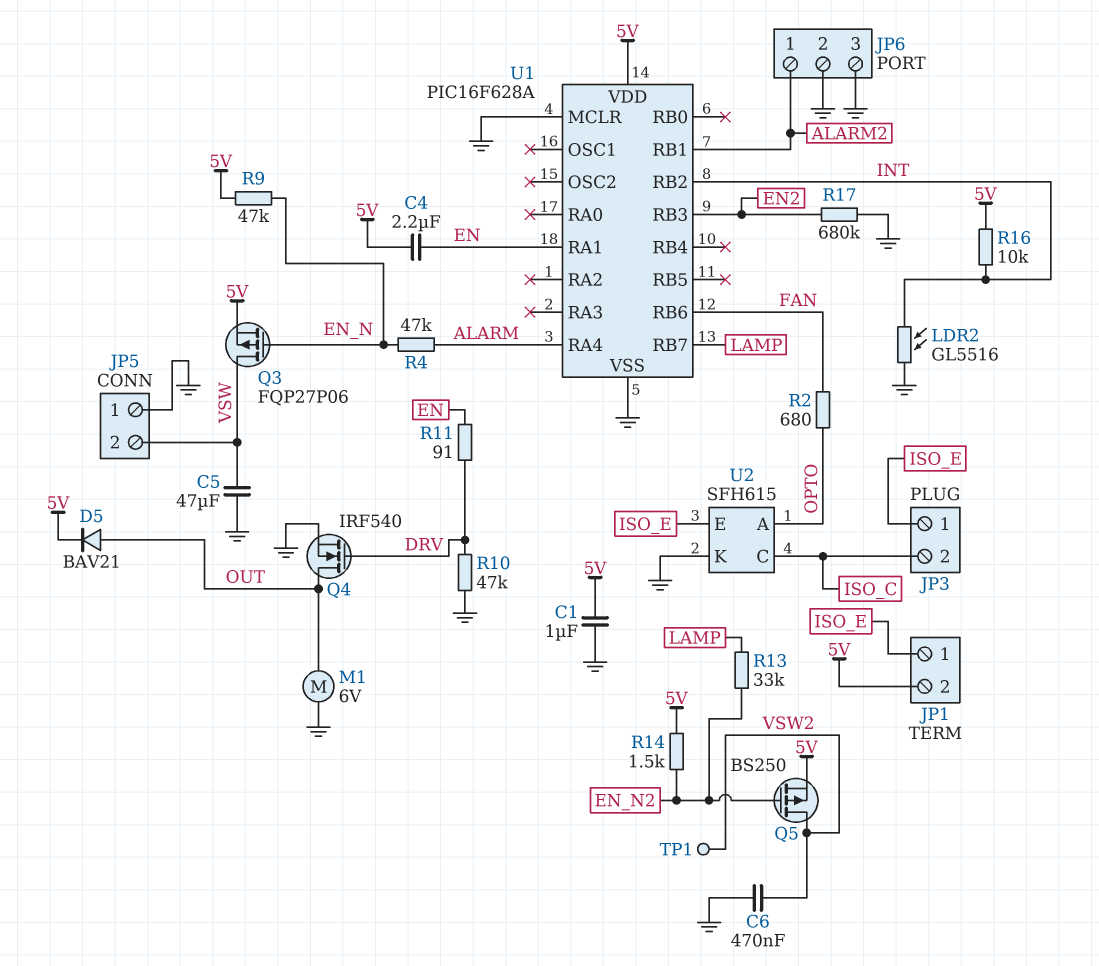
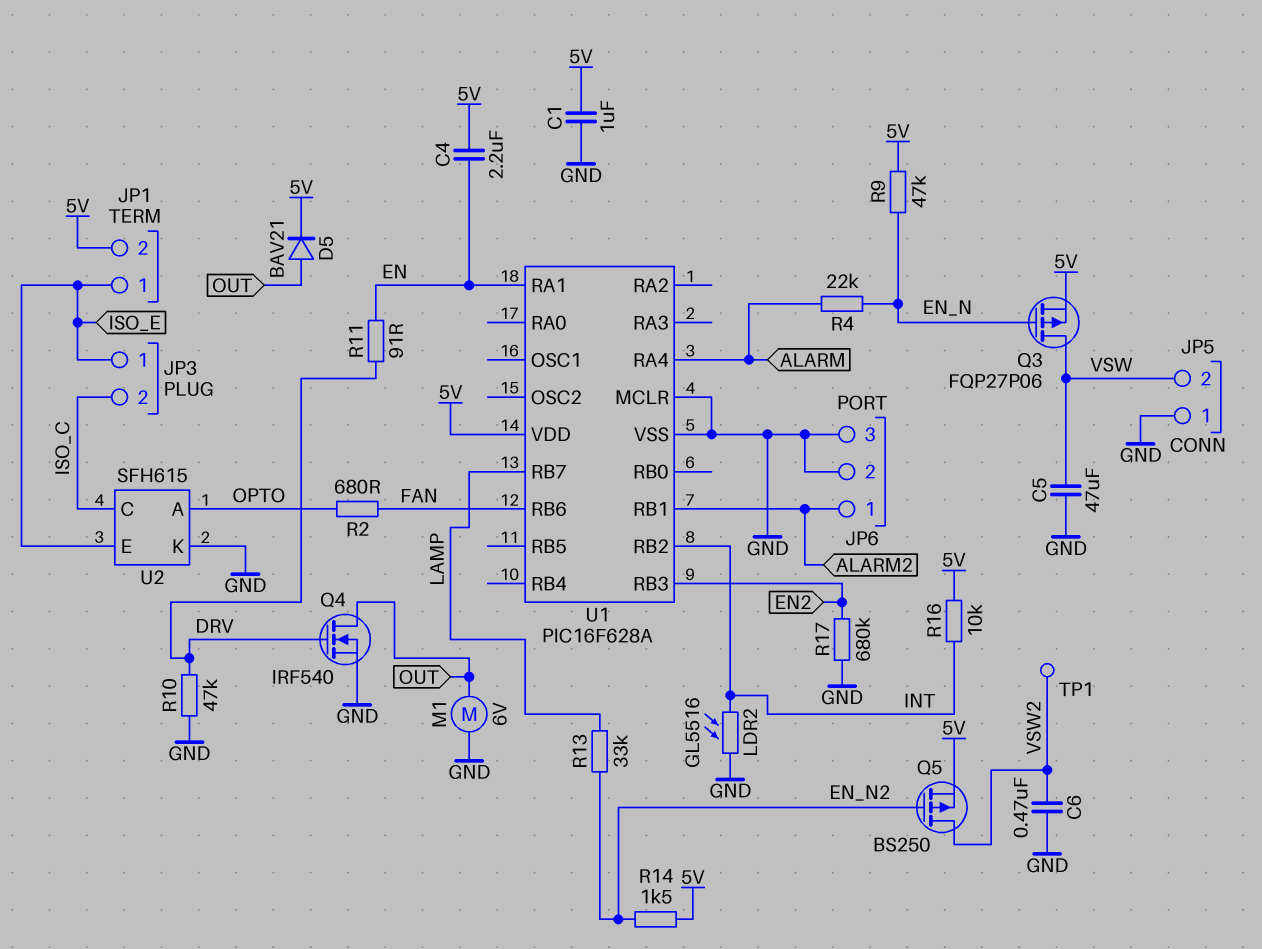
R4: 47k (ALARM, EN_N) -> 22k (ALARM, EN_N)

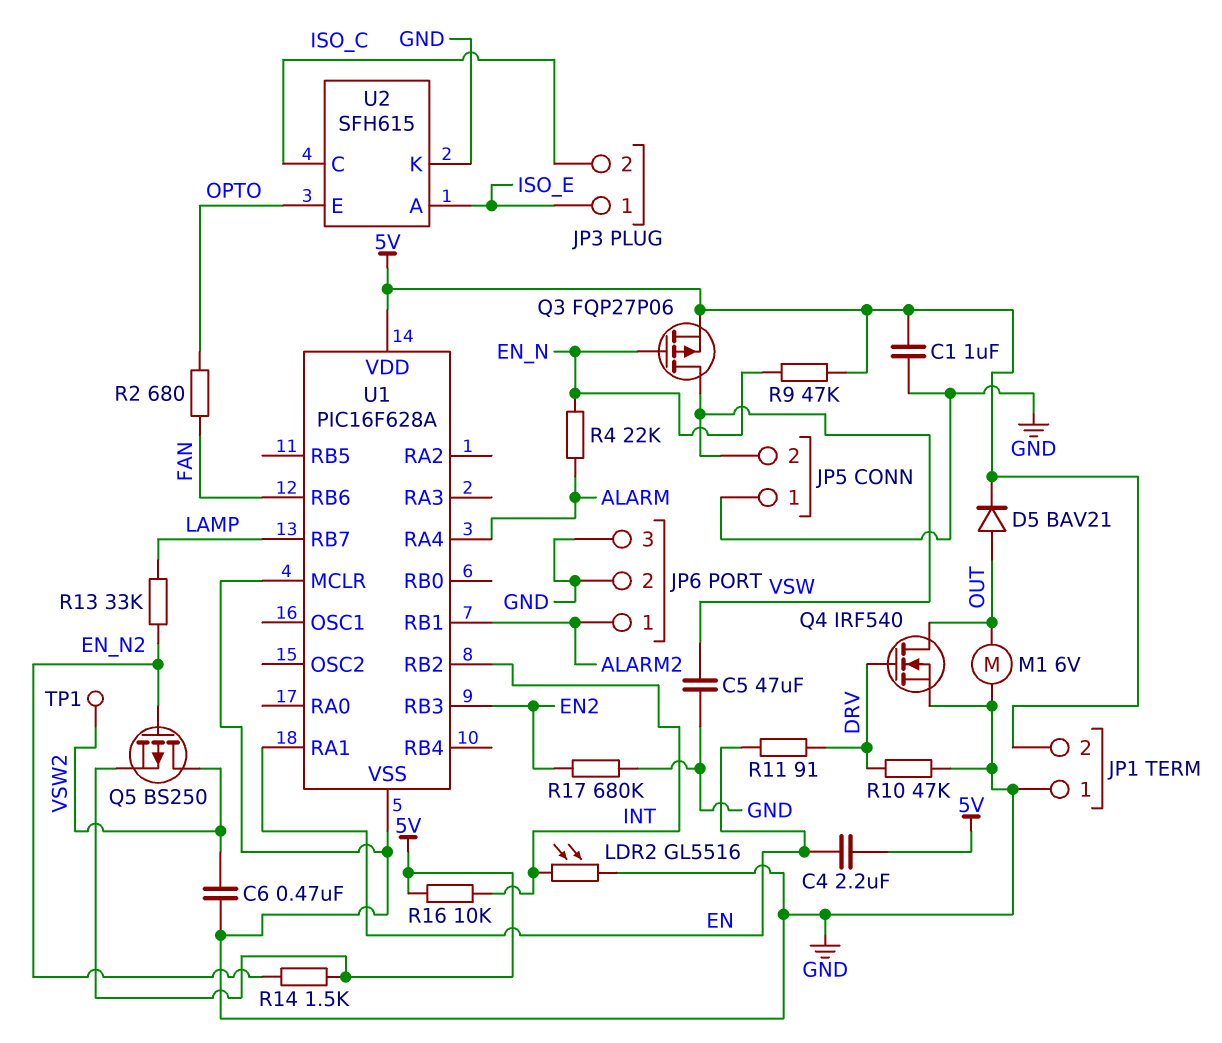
JP1 pin 1: ISO_E -> GND
U2 pin A: OPTO -> ISO_E
U2 pin E: ISO_E -> OPTO

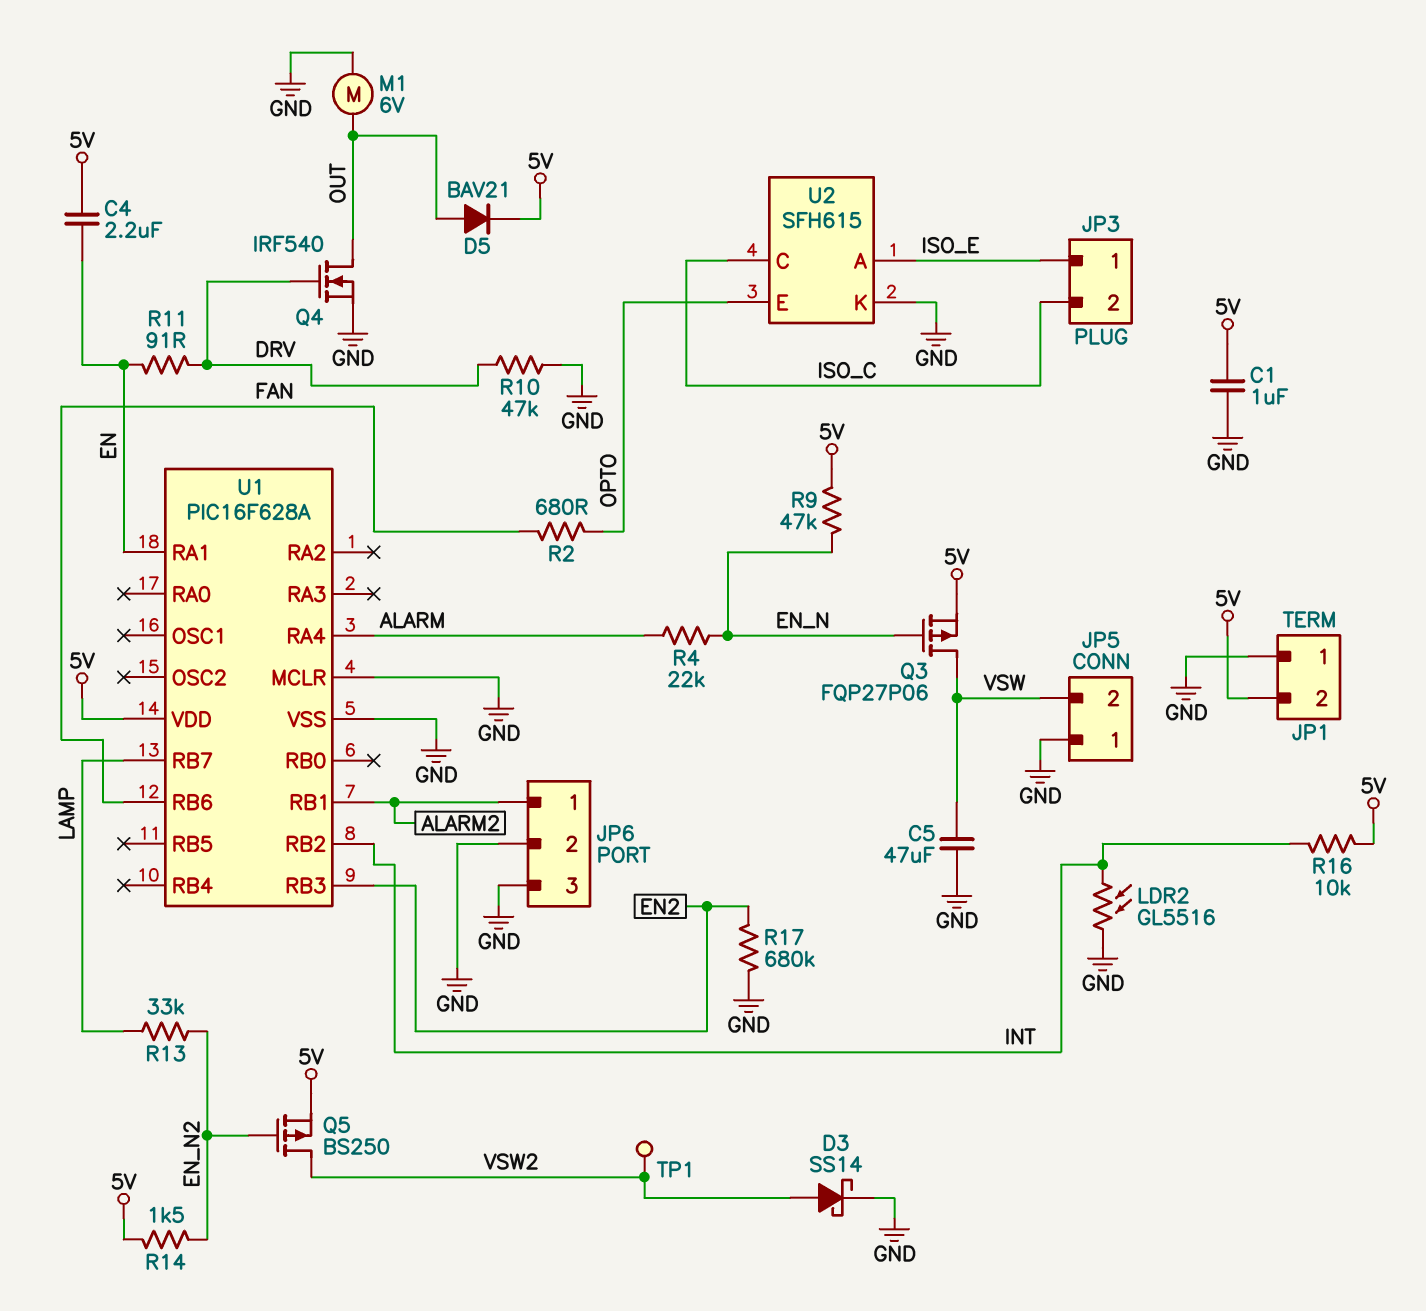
C6: 470nF (GND, VSW2) -> none
D3: none -> schottky SS14 (A VSW2, K GND)

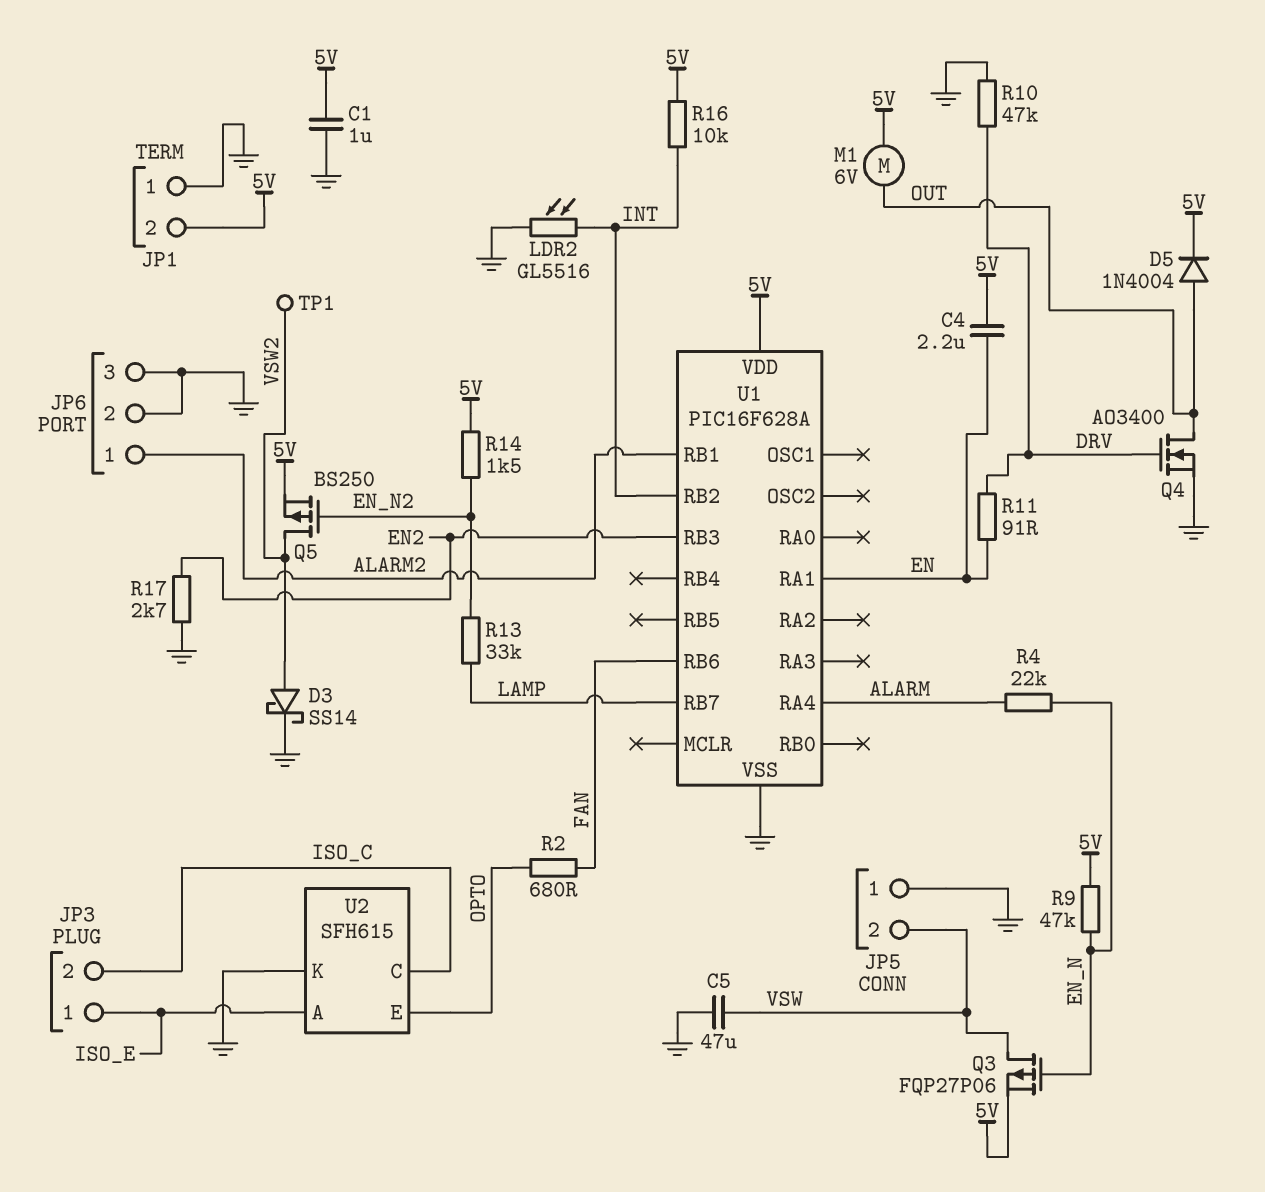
D5: diode BAV21 (A OUT, K 5V) -> diode 1N4004 (A OUT, K 5V)
M1: motor 6V (GND, OUT) -> motor 6V (5V, OUT)
Q4: NMOS IRF540 (G DRV, D OUT, S GND) -> NMOS AO3400 (G DRV, D OUT, S GND)
R17: 680k (EN2, GND) -> 2.7k (EN2, GND)
U1 pin MCLR: GND -> none

